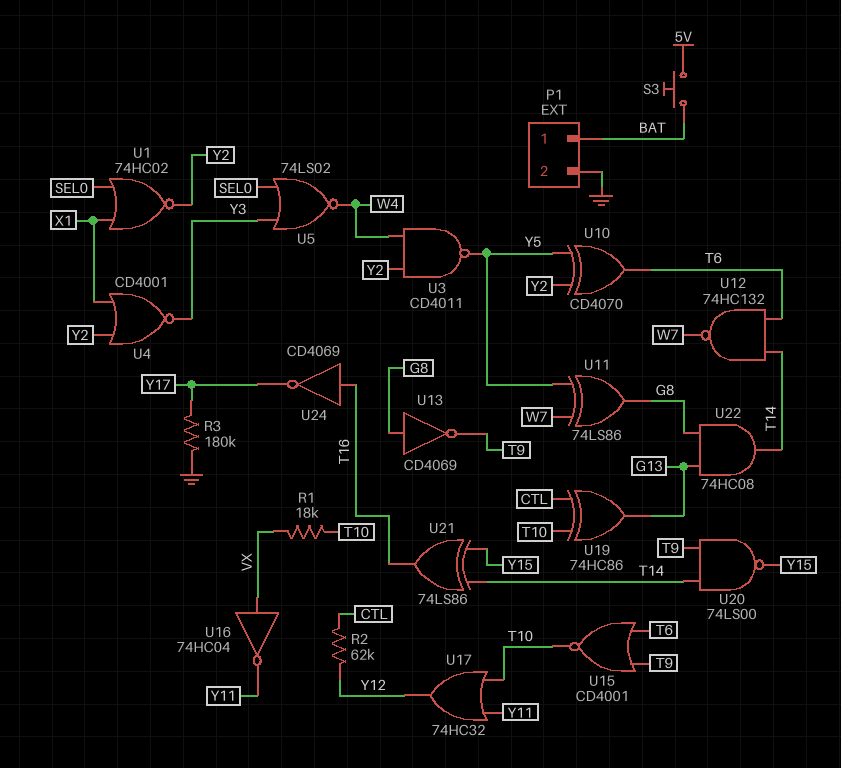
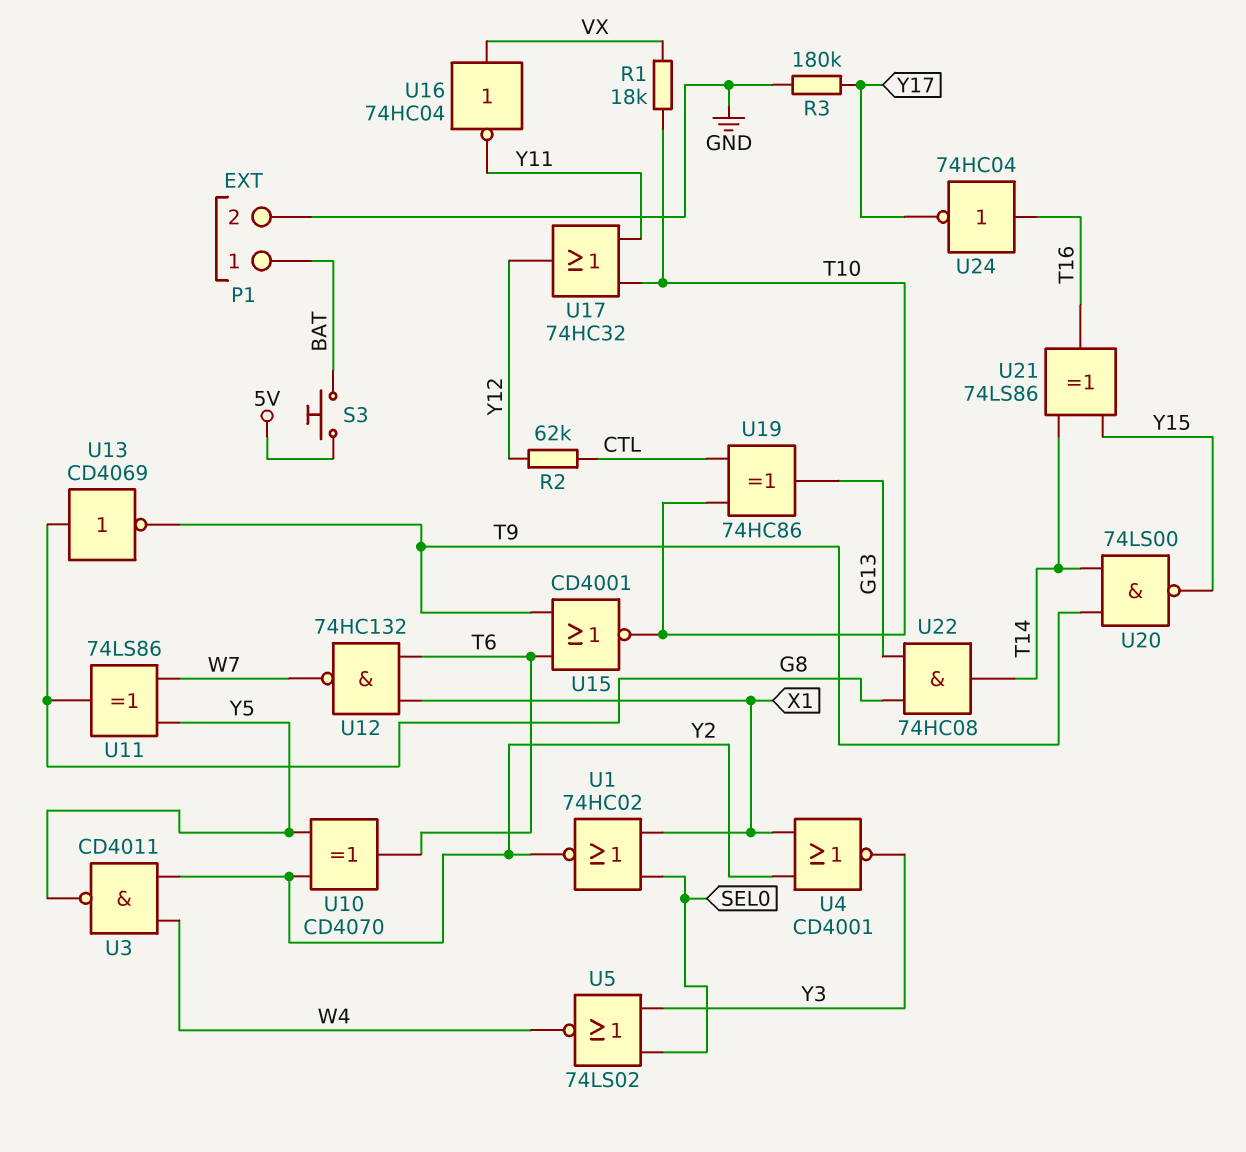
U12: NAND 74HC132 (in T6, in T14, out W7) -> NAND 74HC132 (in T6, in X1, out W7)
U24: NOT CD4069 (in T16, out Y17) -> NOT 74HC04 (in T16, out Y17)

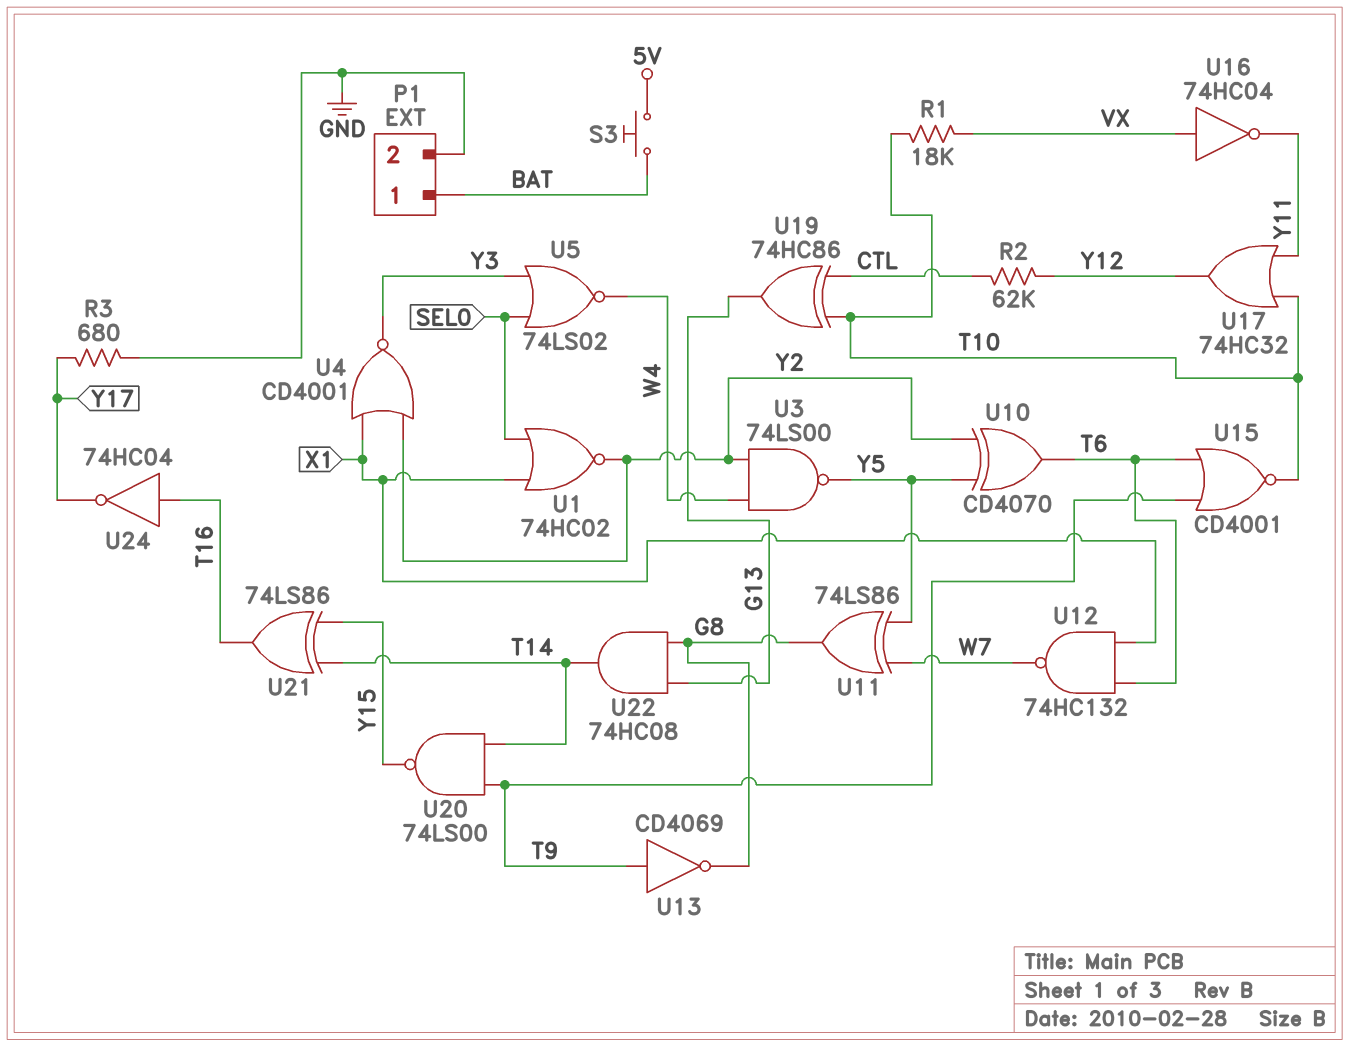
R3: 180k (GND, Y17) -> 680 (GND, Y17)
U3: NAND CD4011 (in W4, in Y2, out Y5) -> NAND 74LS00 (in W4, in Y2, out Y5)
U13: NOT CD4069 (in G8, out T9) -> NOT CD4069 (in T9, out G8)

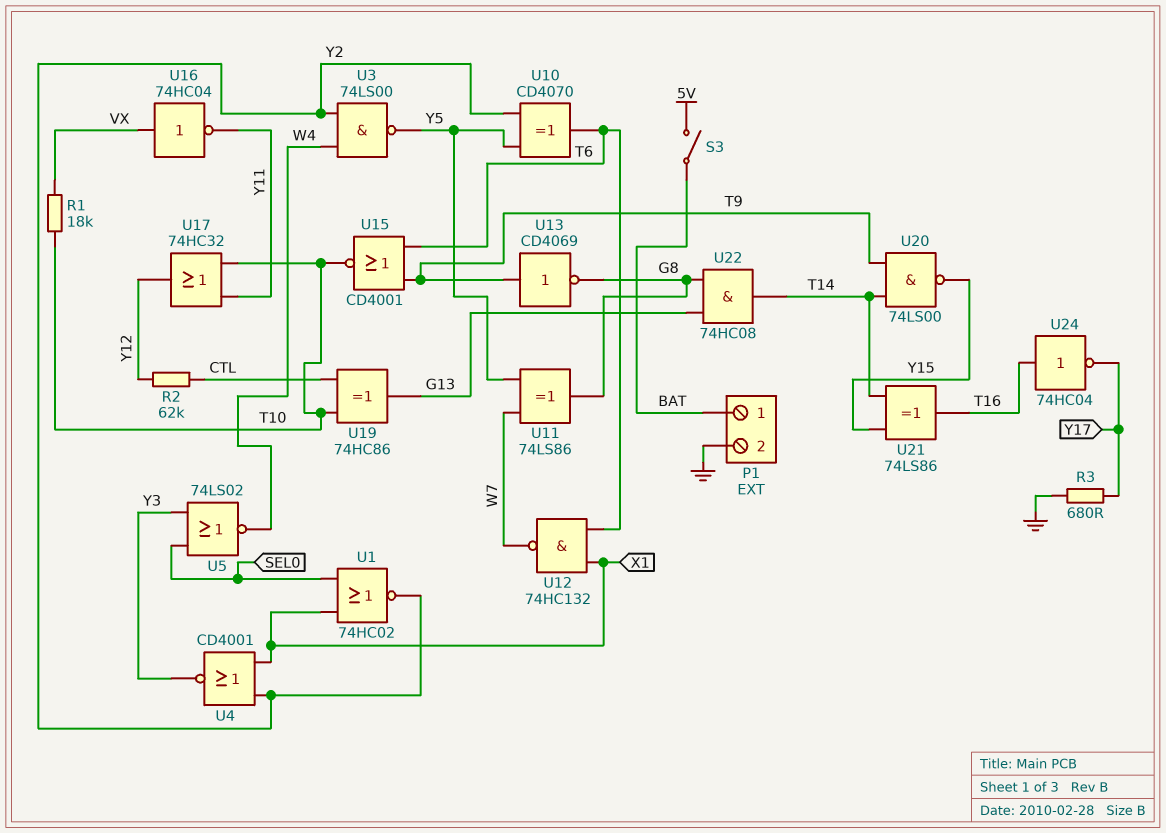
S3: button (5V, BAT) -> switch (5V, BAT)

